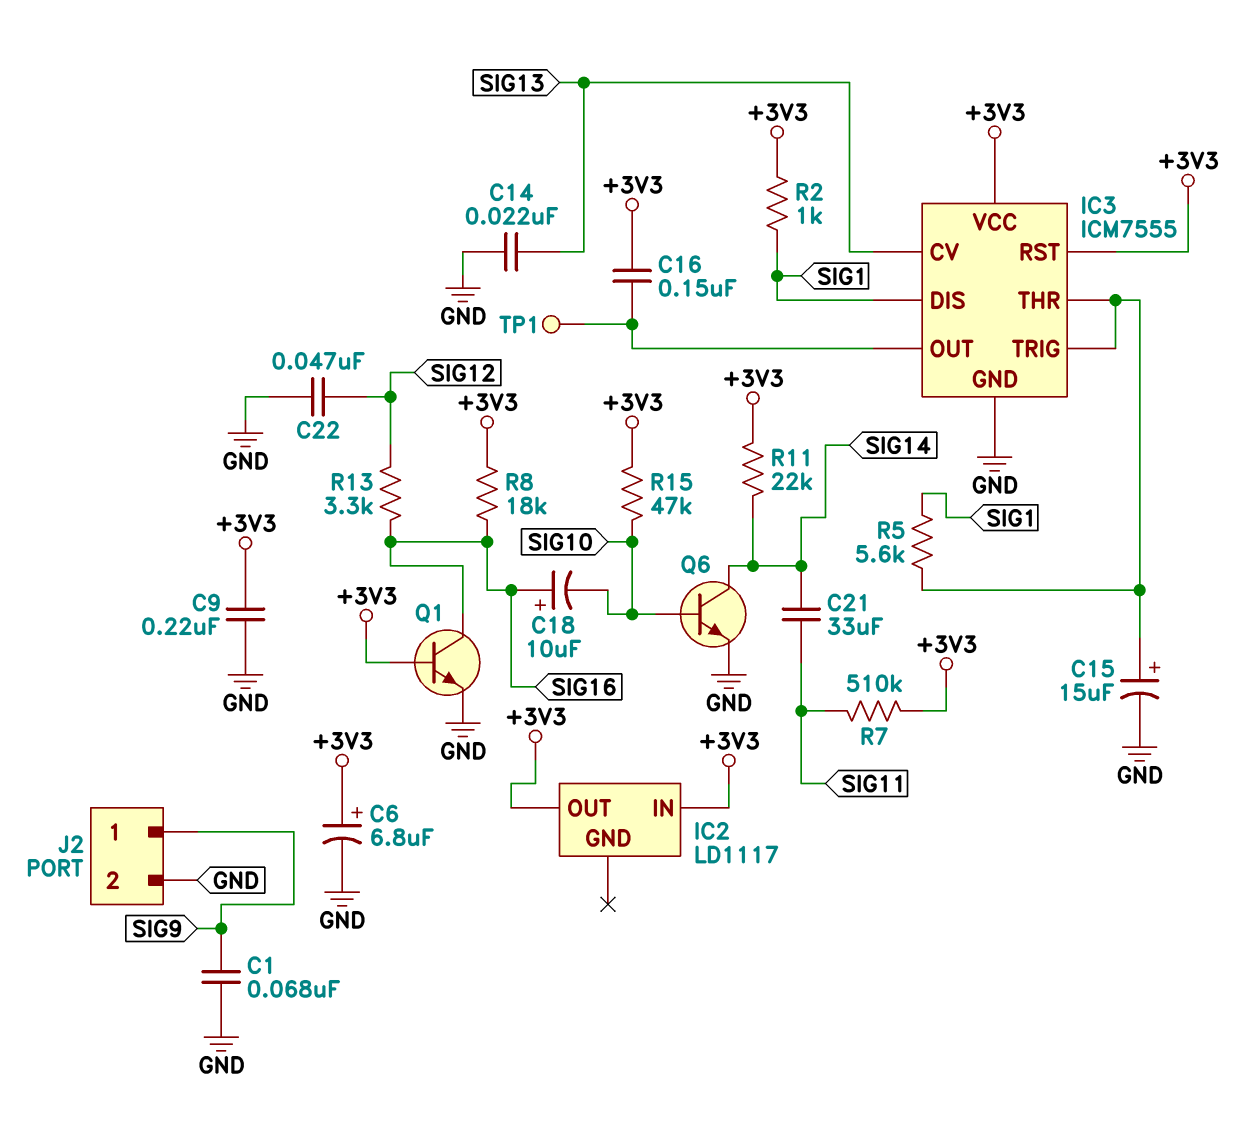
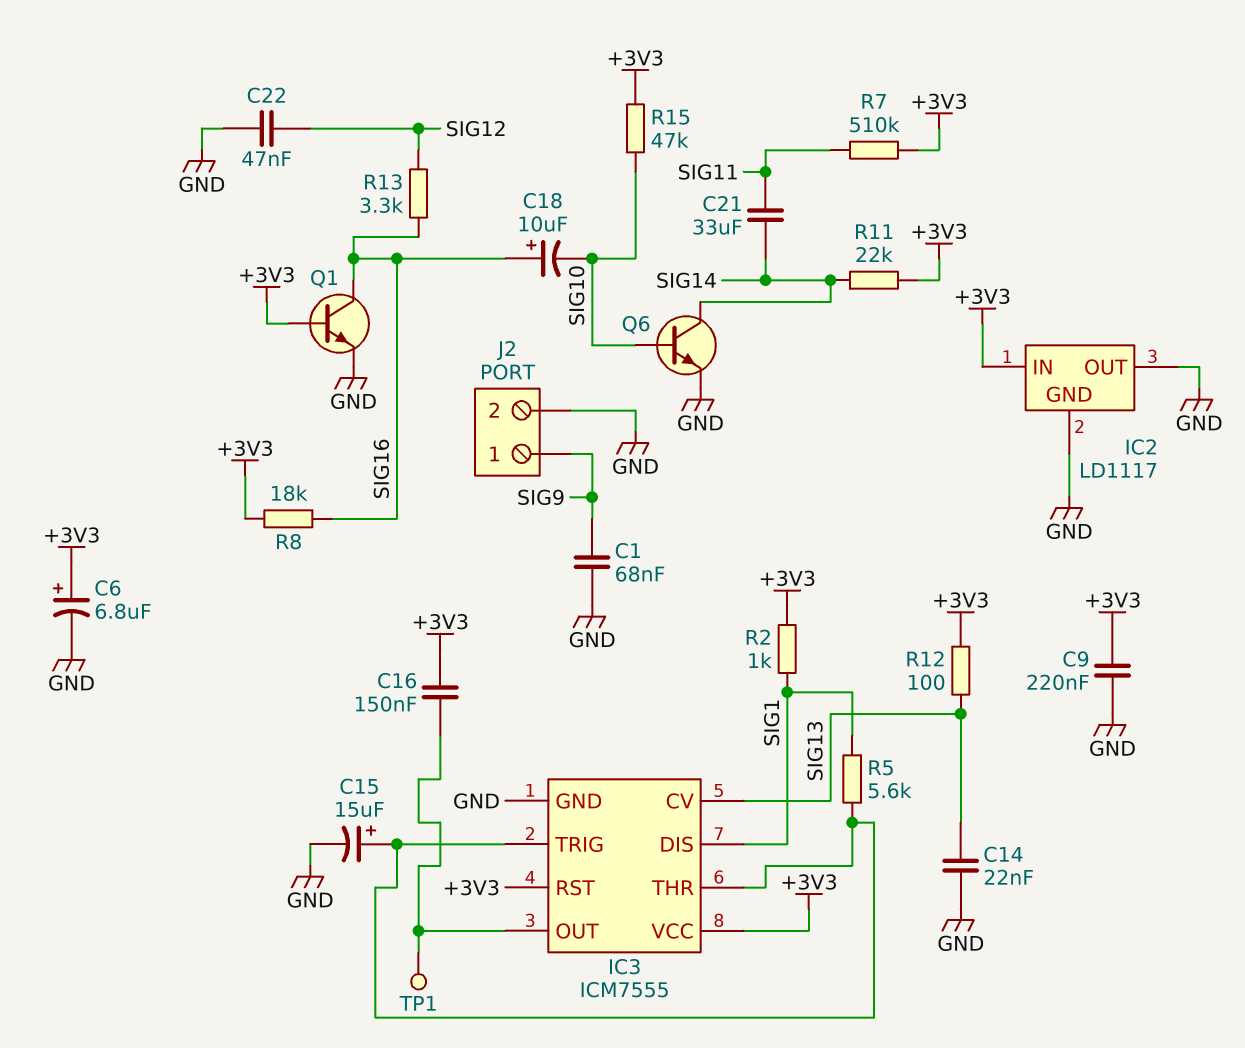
IC2 pin GND: none -> GND
IC2 pin OUT: +3V3 -> GND
R12: none -> 100 (+3V3, SIG13)

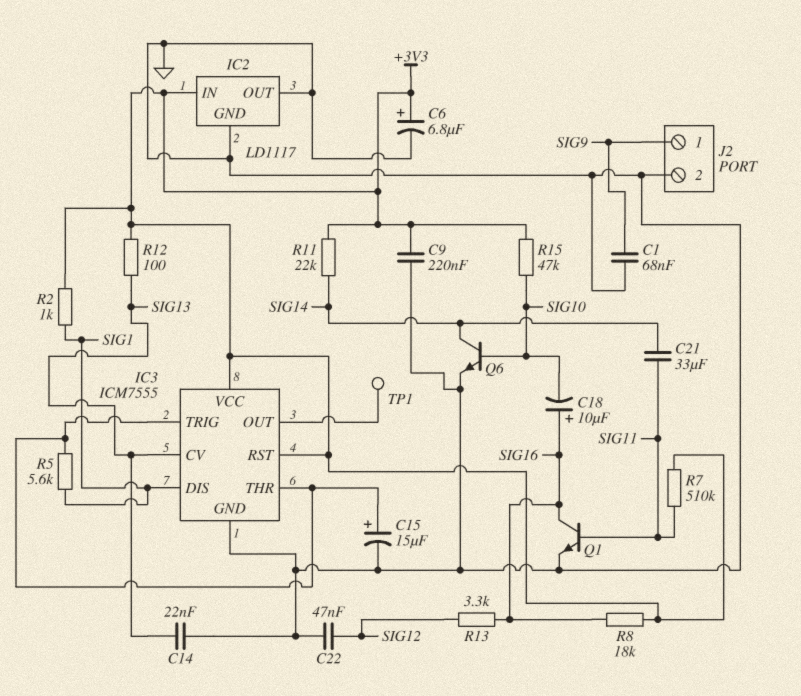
C16: 150nF (+3V3, IC3/OUT) -> none
Q1: NPN (B +3V3, C SIG16, E GND) -> NPN (B SIG11, C SIG16, E GND)

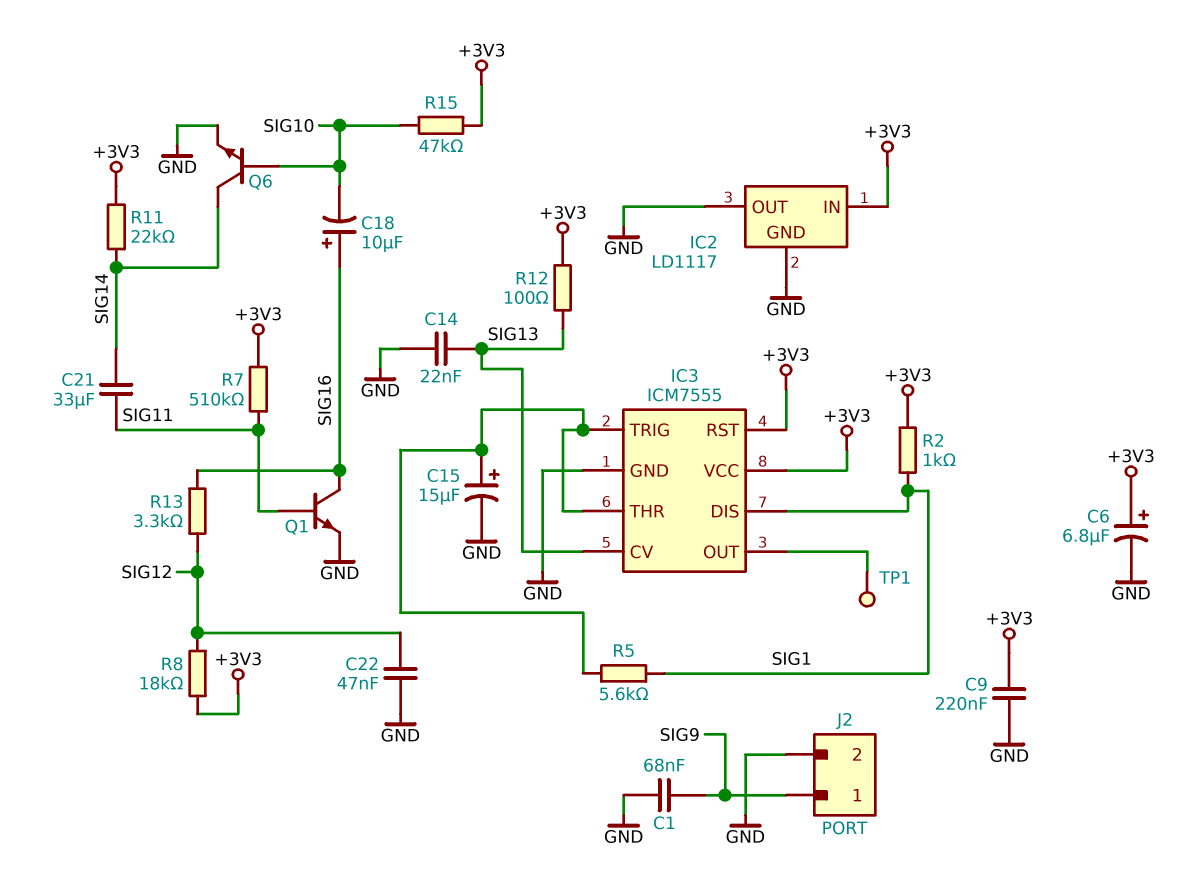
R8: 18k (+3V3, SIG16) -> 18k (+3V3, SIG12)

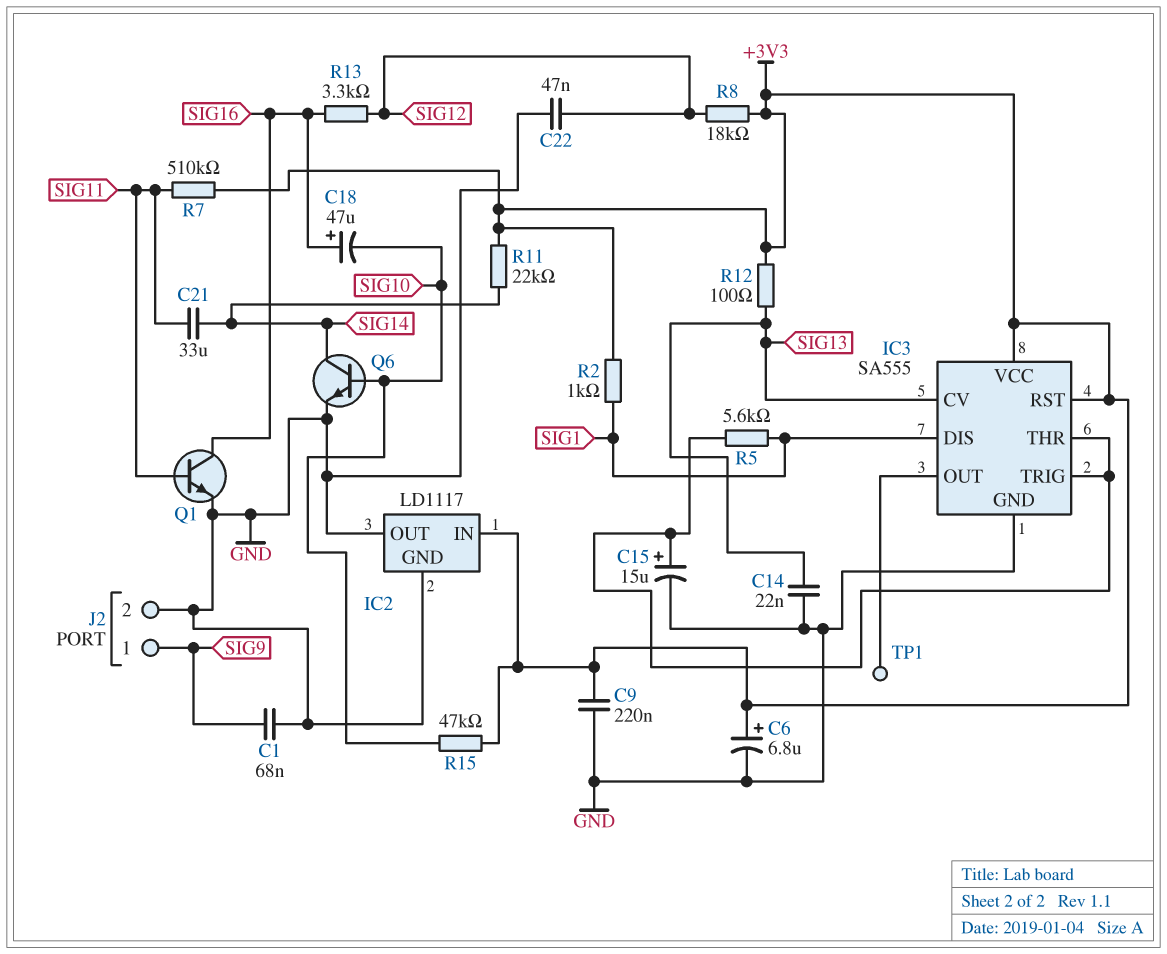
C18: 10uF (plus SIG16, minus SIG10) -> 47uF (plus SIG16, minus SIG10)
IC3: ICM7555 -> SA555

